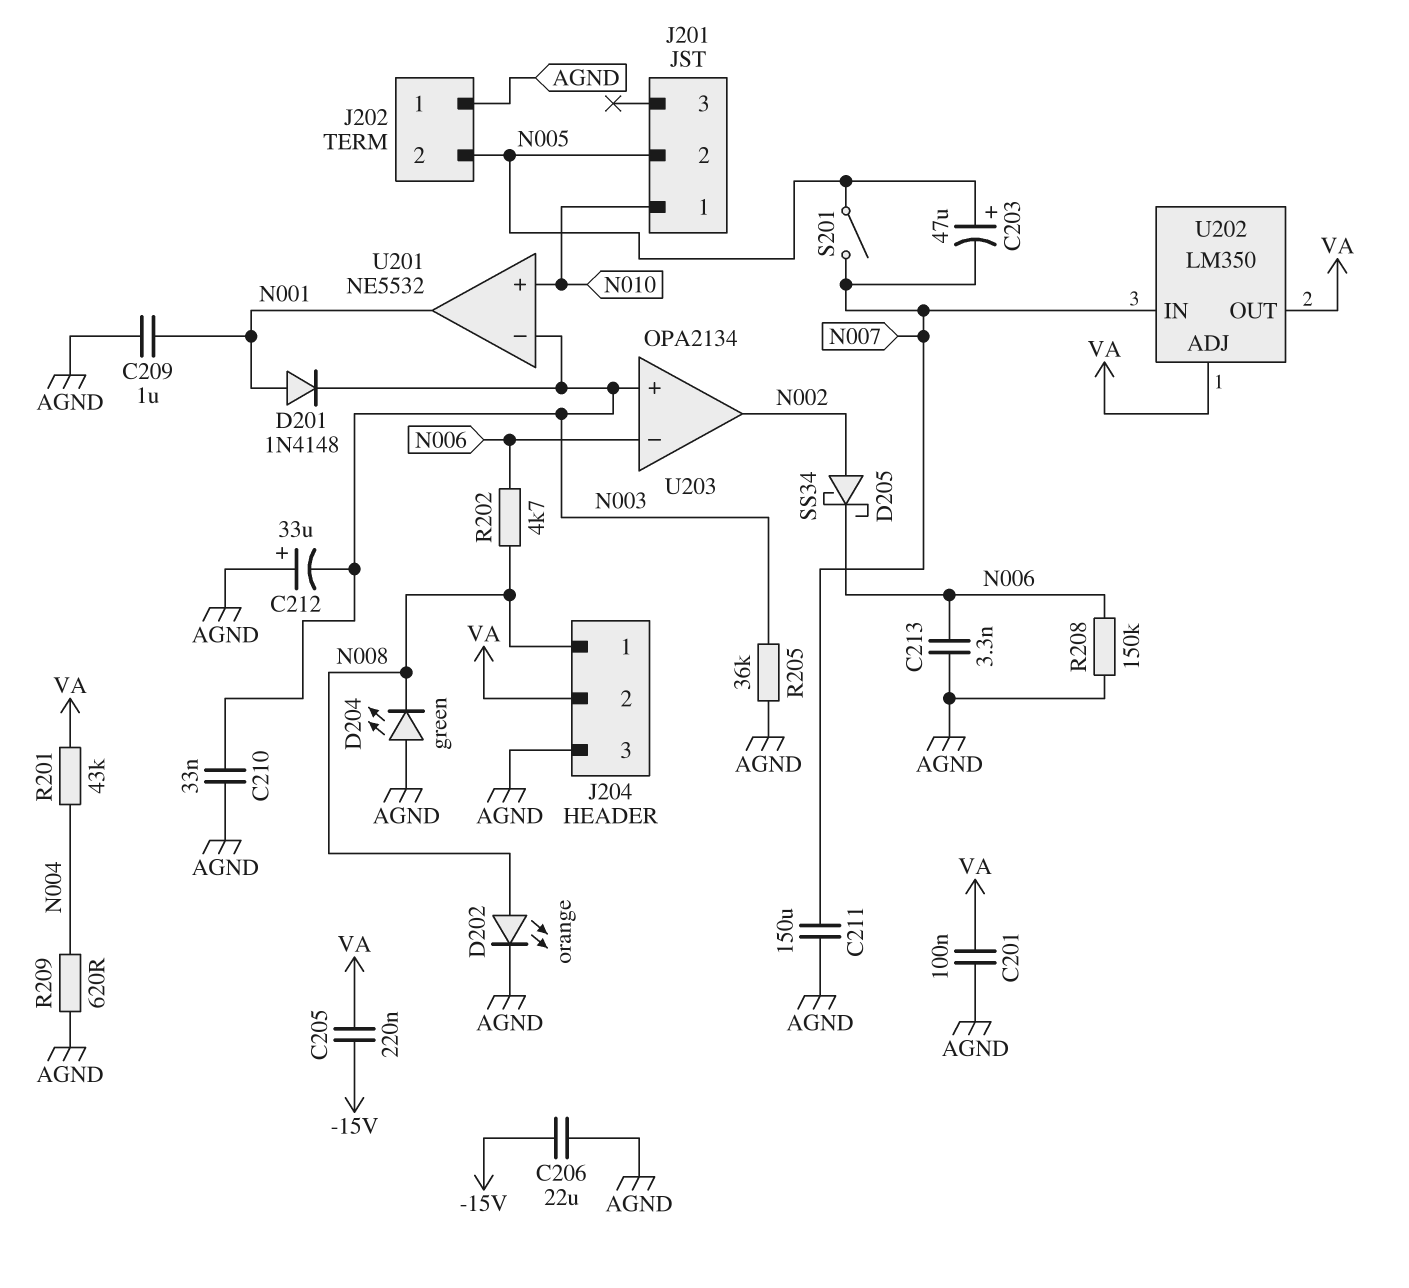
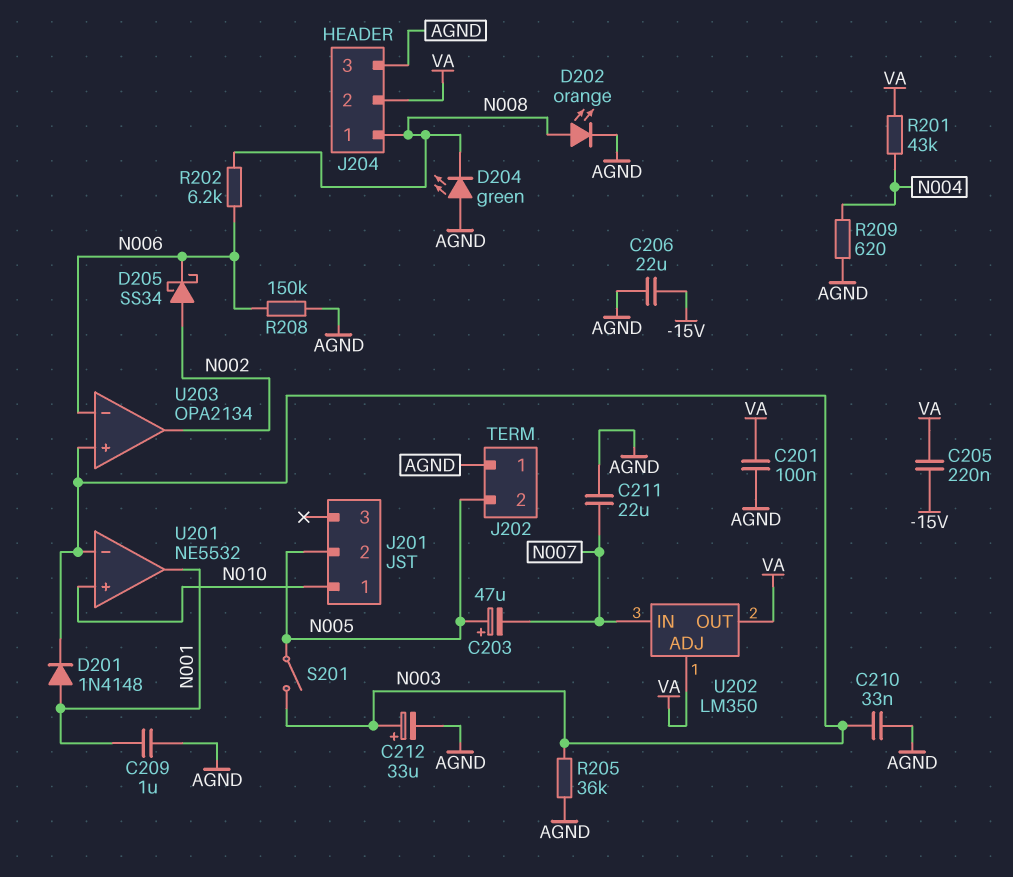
C211: 150uF (AGND, N007) -> 22uF (AGND, N007)
C212: 33uF (plus AGND, minus N003) -> 33uF (plus N003, minus AGND)
C213: 3.3nF (AGND, N006) -> none
R202: 4.7k (N006, N008) -> 6.2k (N006, N008)
S201: switch (N005, N007) -> switch (N003, N005)

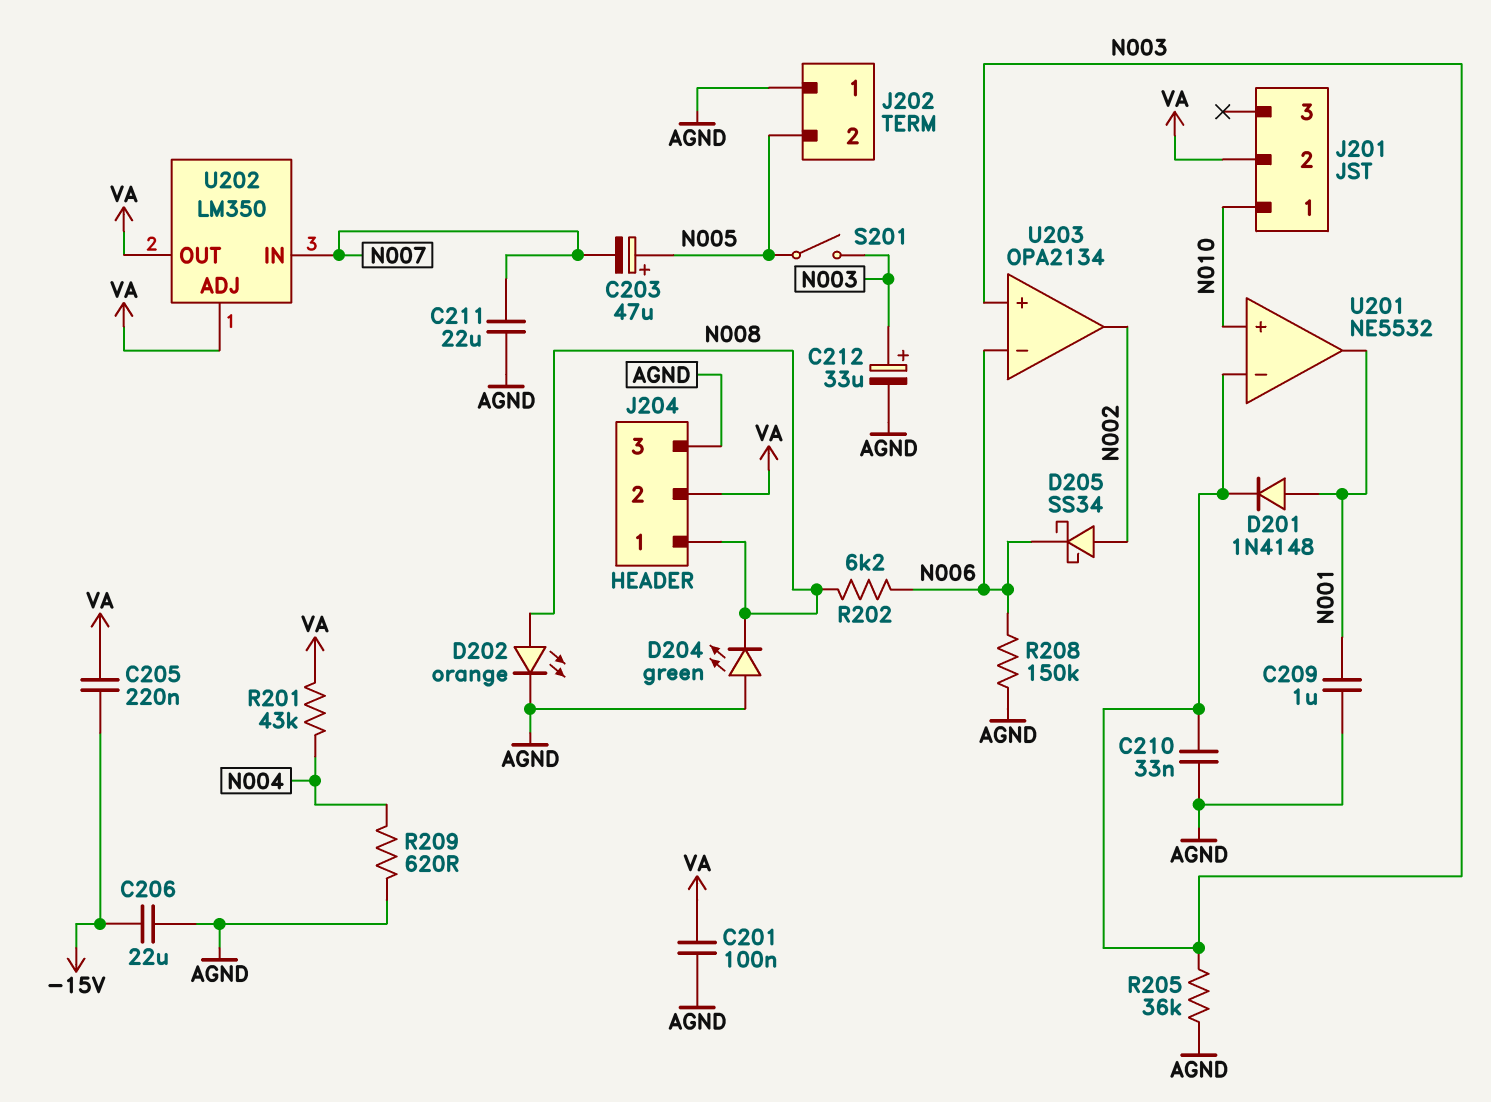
J201 pin 2: N005 -> VA

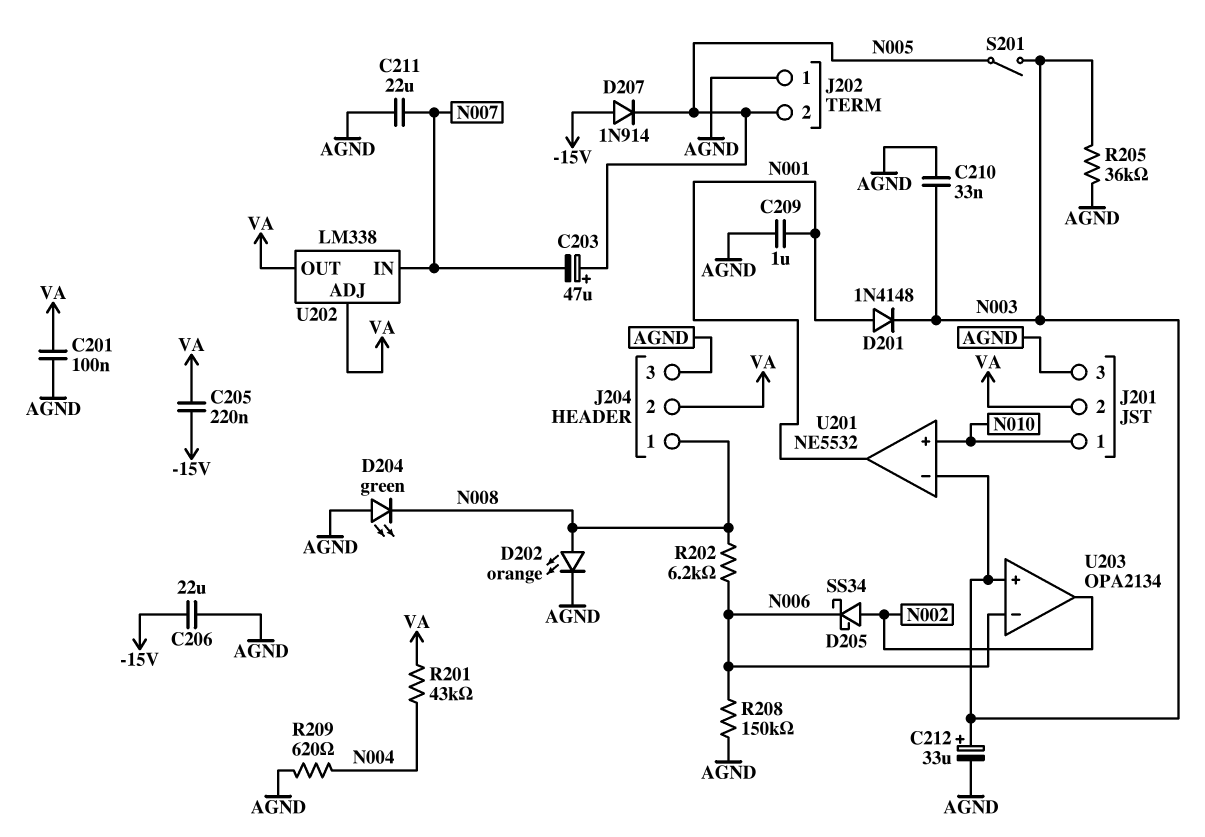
D207: none -> diode 1N914 (A -15V, K N005)
J201 pin 3: none -> AGND
U202: LM350 -> LM338

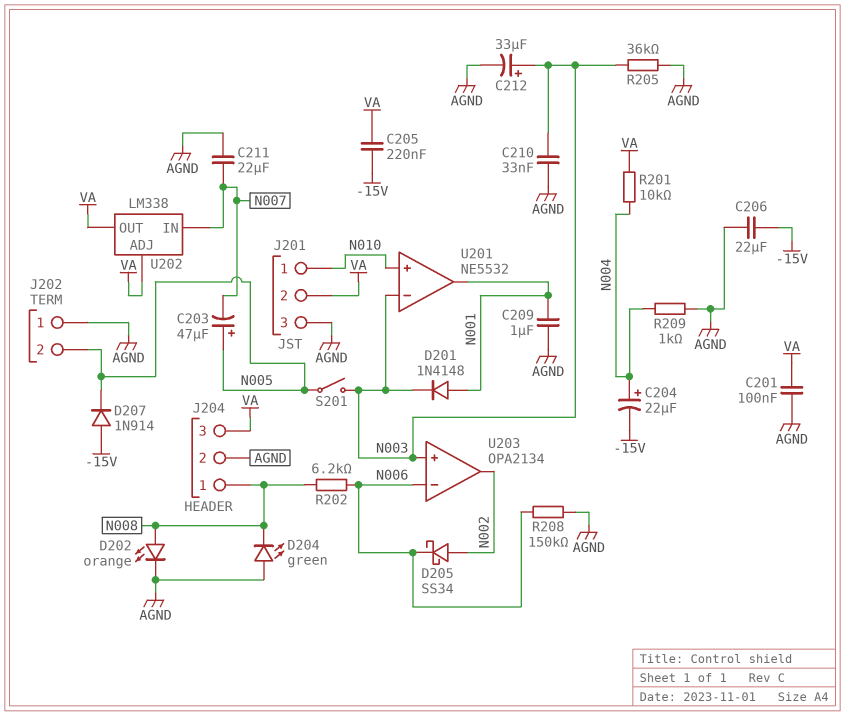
C204: none -> 22uF (plus N004, minus -15V)
J204 pin 2: VA -> AGND
J204 pin 3: AGND -> VA
R201: 43k (N004, VA) -> 10k (N004, VA)
R209: 620 (AGND, N004) -> 1k (AGND, N004)

